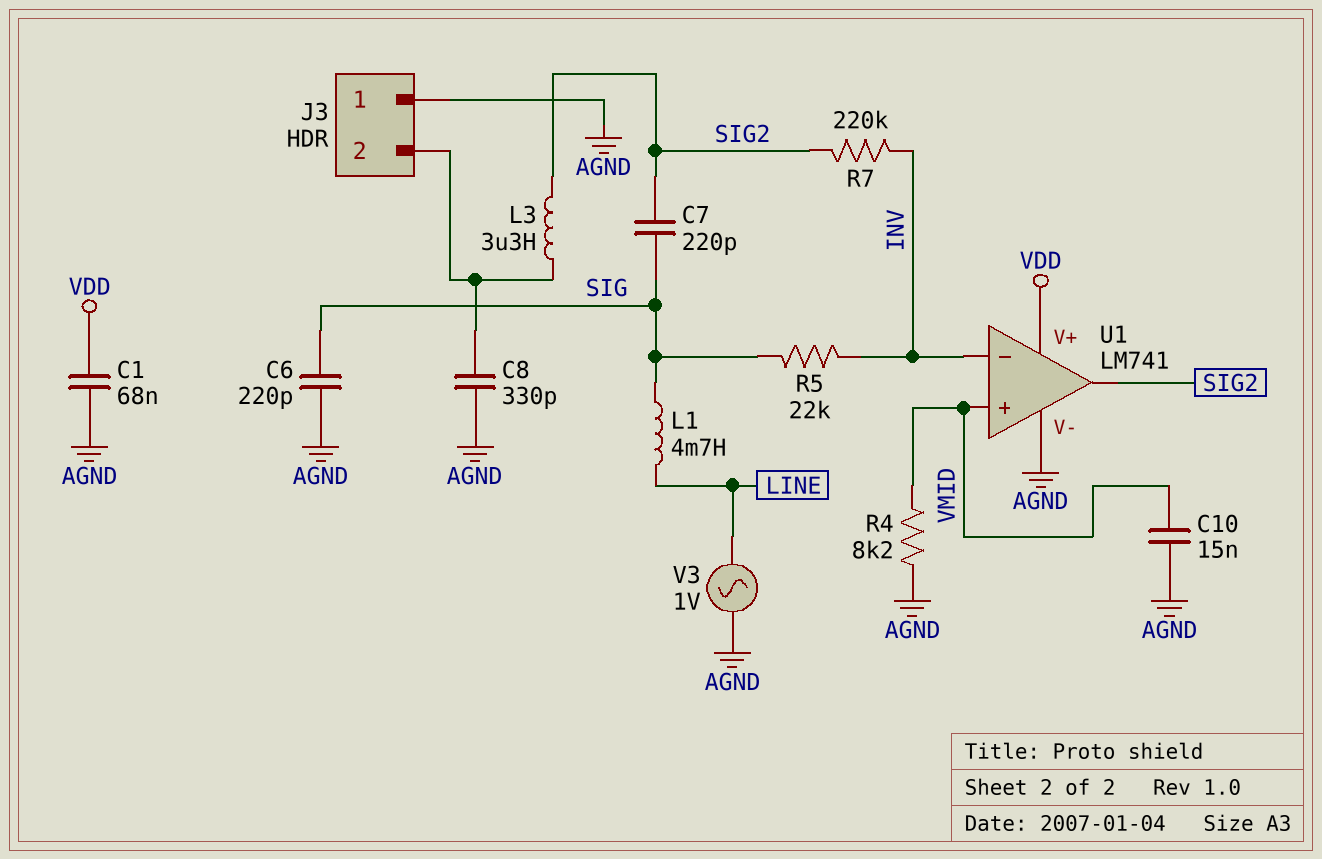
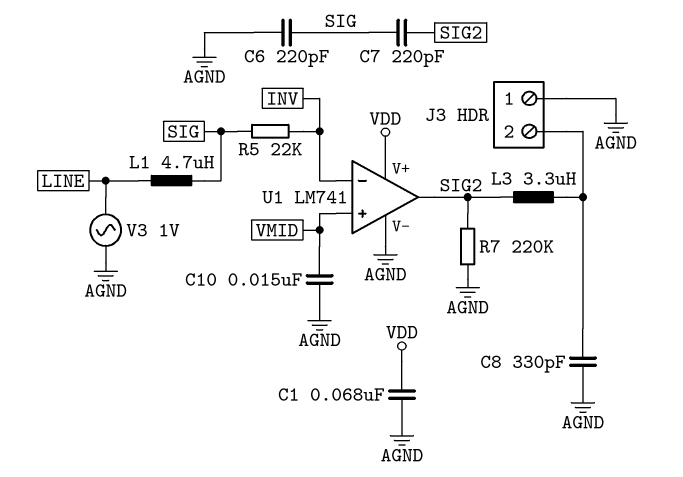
L1: 4.7mH (LINE, SIG) -> 4.7uH (LINE, SIG)
R4: 8.2k (AGND, VMID) -> none
R7: 220k (INV, SIG2) -> 220k (AGND, SIG2)

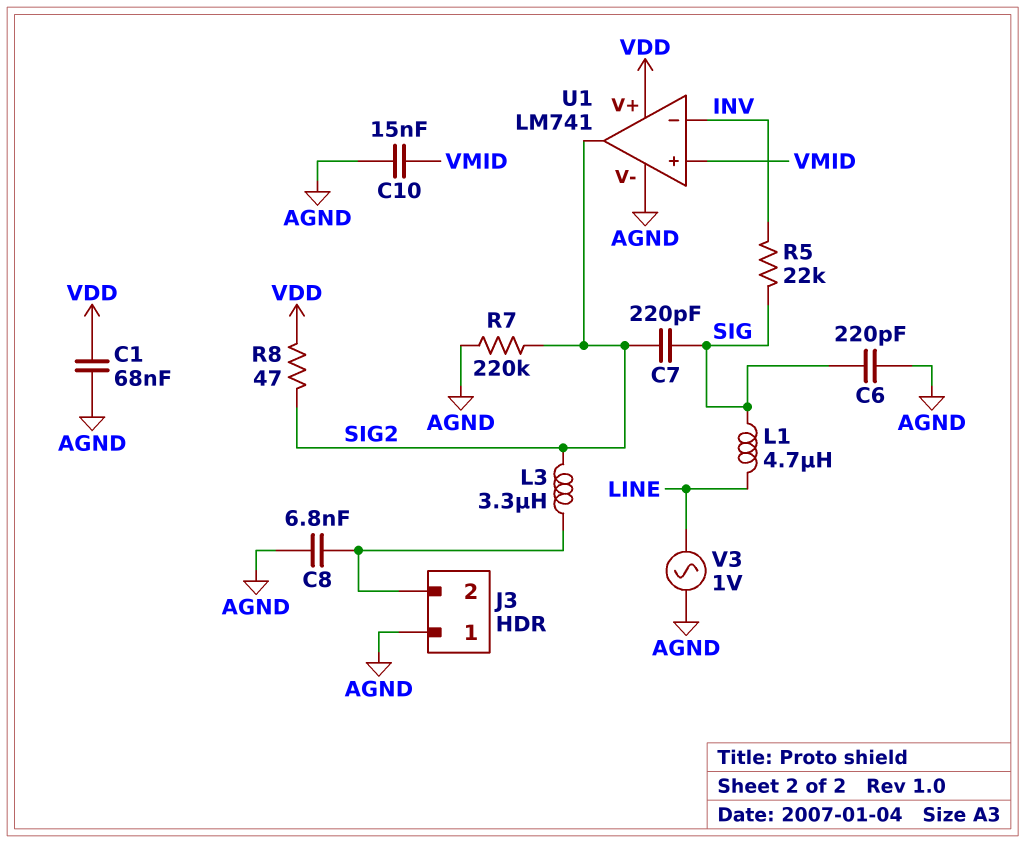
C8: 330pF (AGND, J3/2) -> 6.8nF (AGND, J3/2)
R8: none -> 47 (SIG2, VDD)

